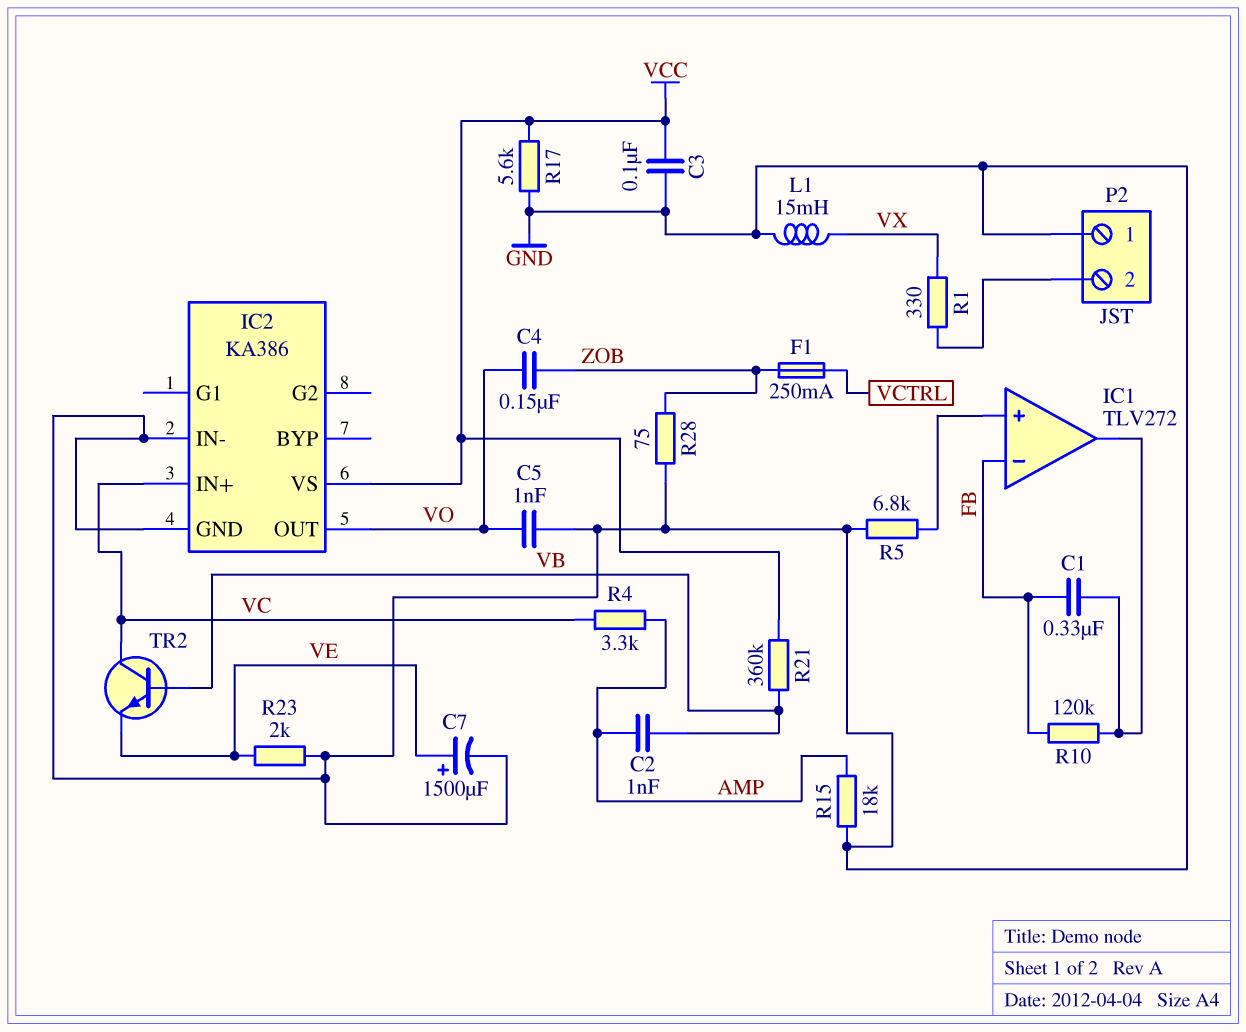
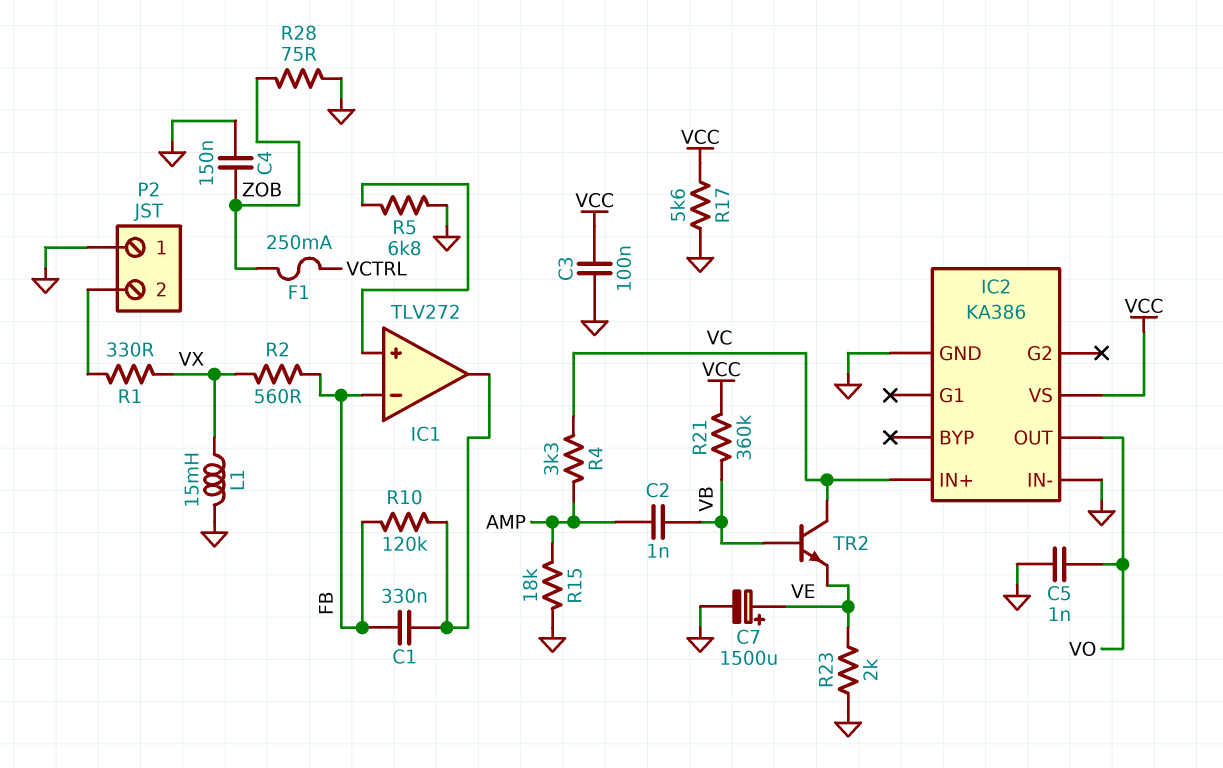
C4: 150nF (VO, ZOB) -> 150nF (GND, ZOB)
R2: none -> 560 (FB, VX)

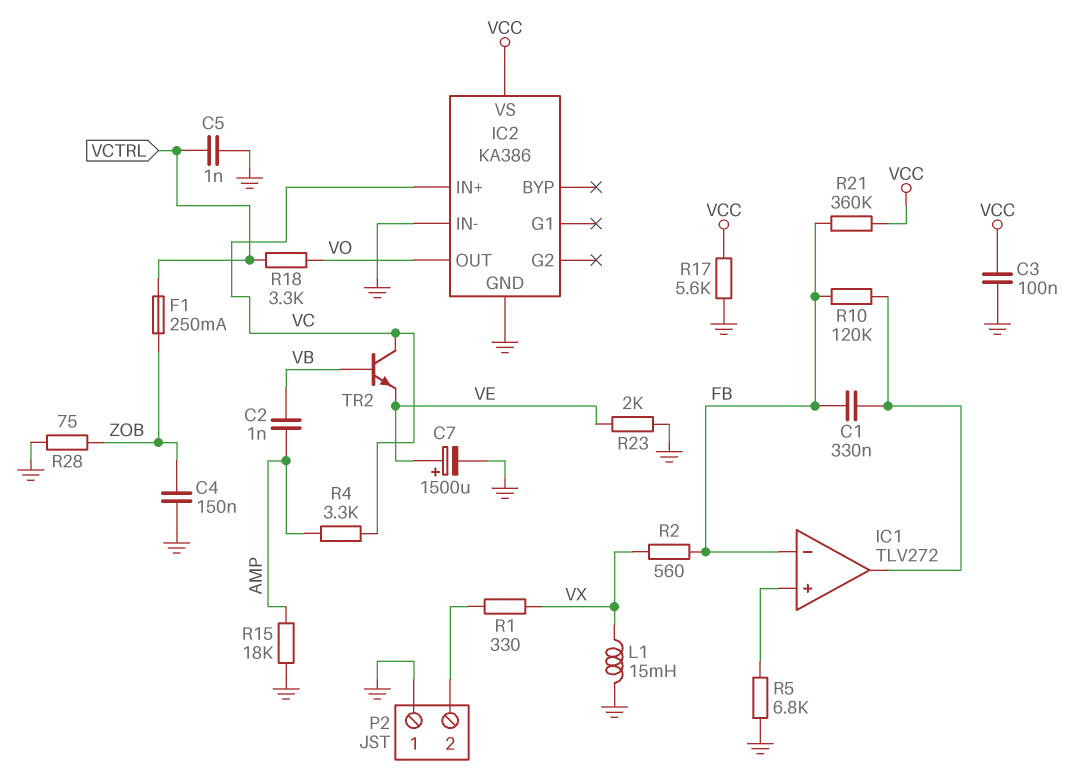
C5: 1nF (GND, VO) -> 1nF (GND, VCTRL)
R18: none -> 3.3k (VCTRL, VO)
R21: 360k (VB, VCC) -> 360k (FB, VCC)

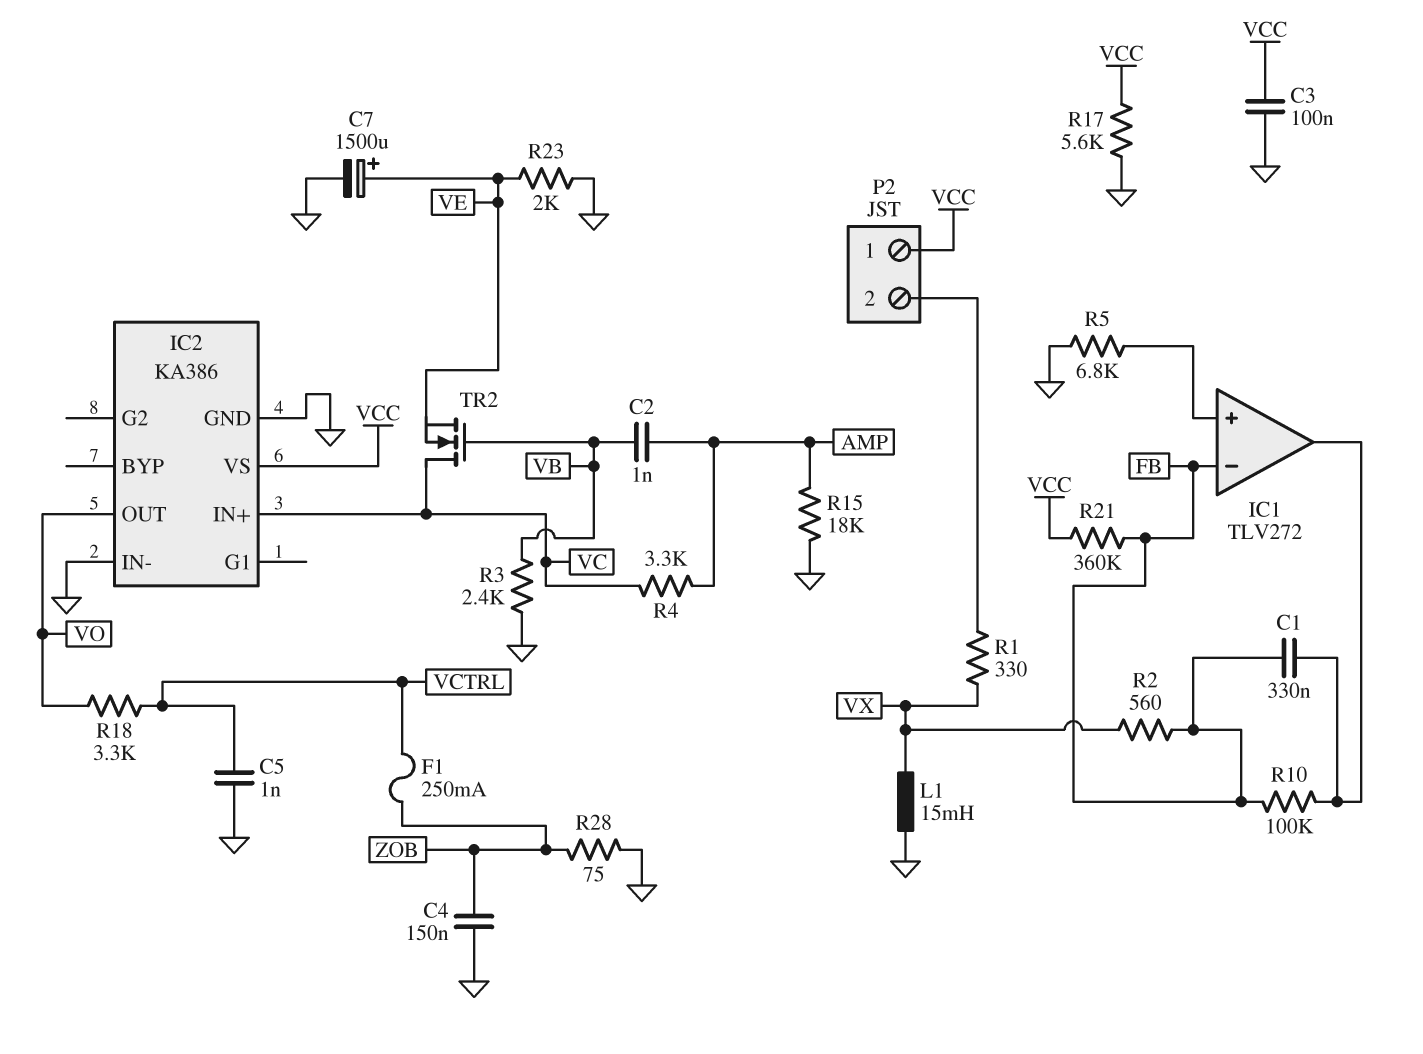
P2 pin 1: GND -> VCC
R3: none -> 2.4k (GND, VB)
R10: 120k (FB, IC1/out) -> 100k (FB, IC1/out)
TR2: NPN (B VB, C VC, E VE) -> NMOS (G VB, D VC, S VE)

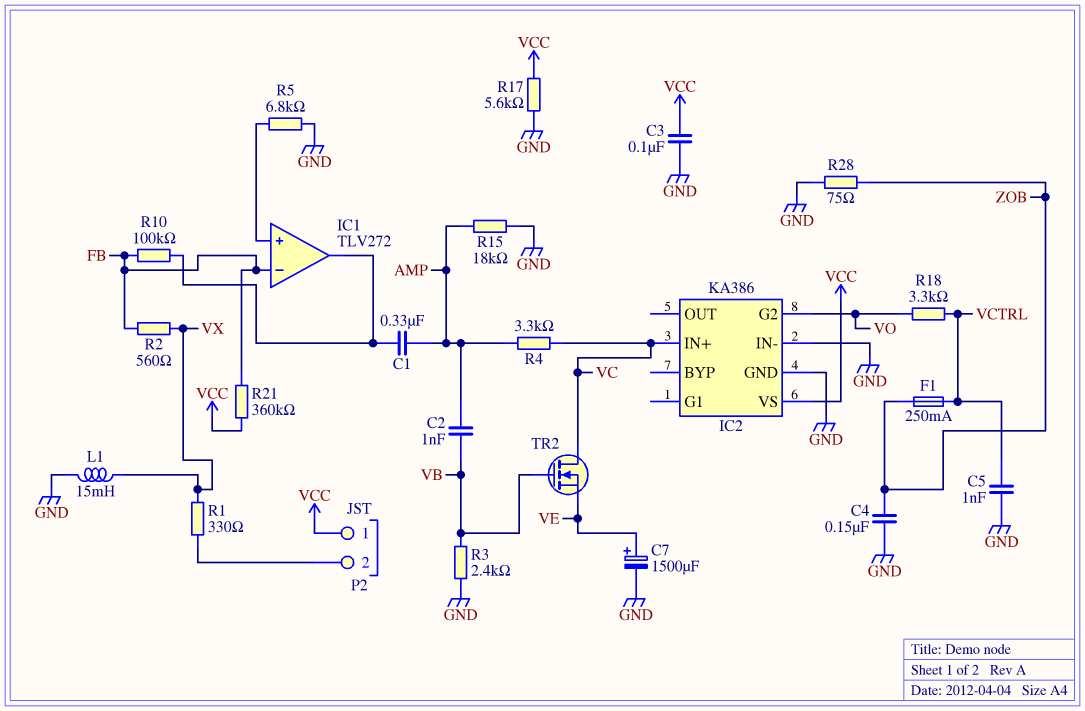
C1: 330nF (FB, IC1/out) -> 330nF (AMP, IC1/out)
IC2 pin G2: none -> VO
IC2 pin OUT: VO -> none
R23: 2k (GND, VE) -> none

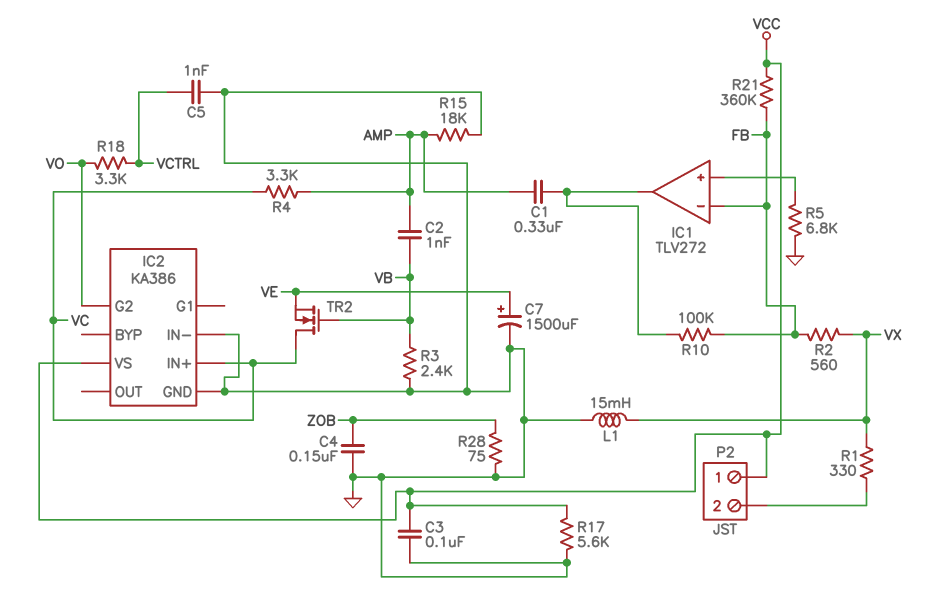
F1: 250mA (VCTRL, ZOB) -> none

